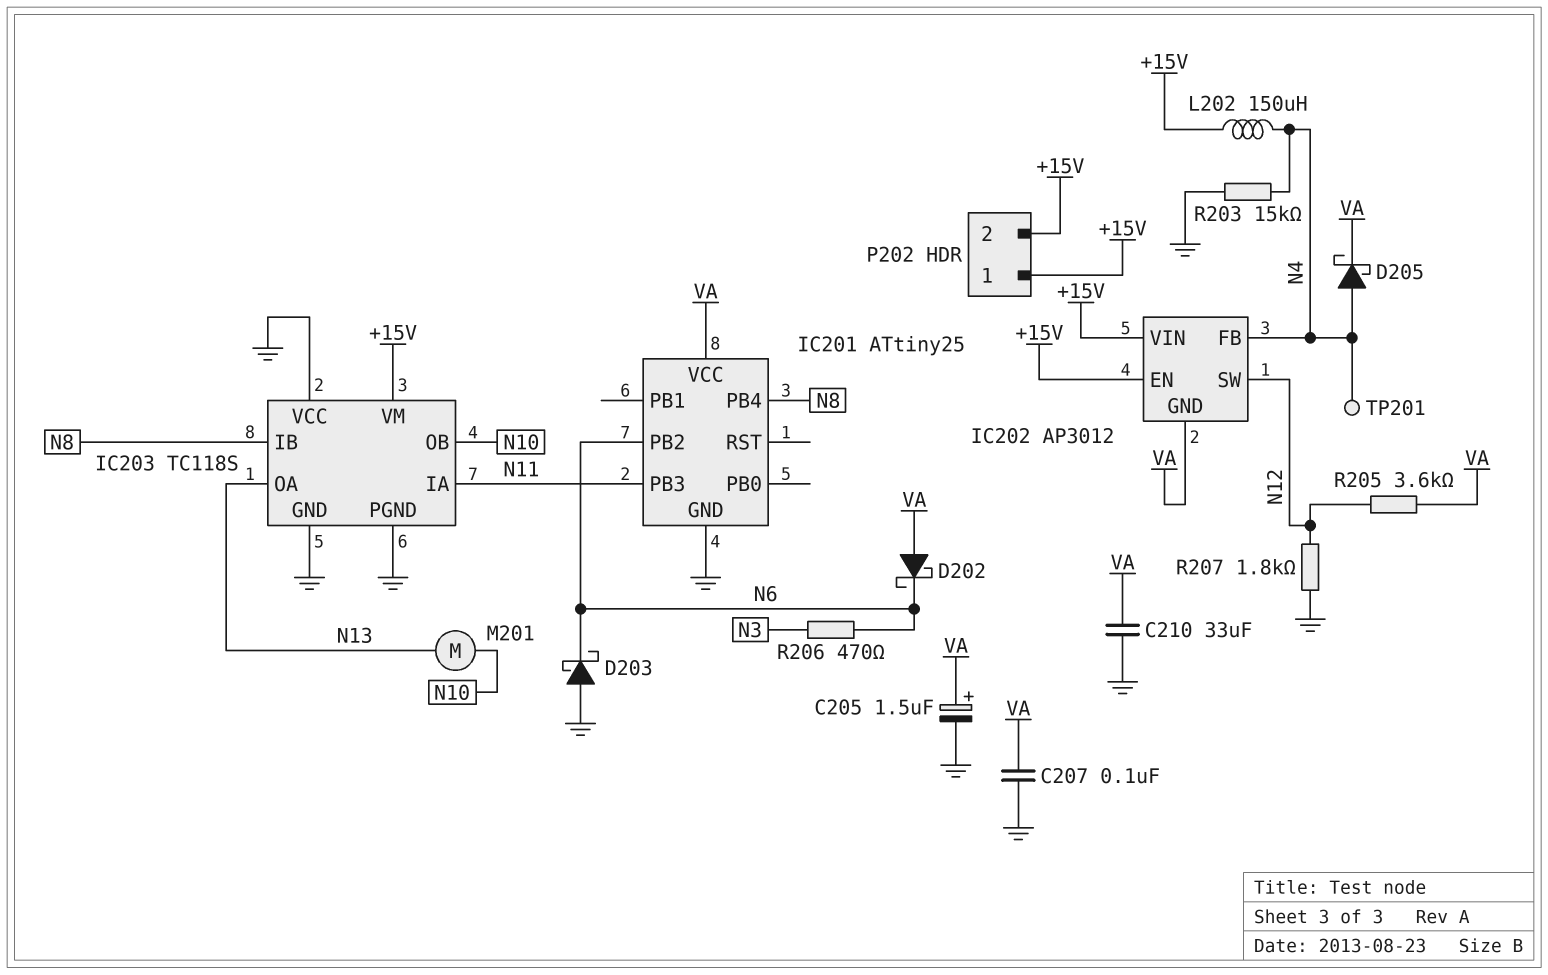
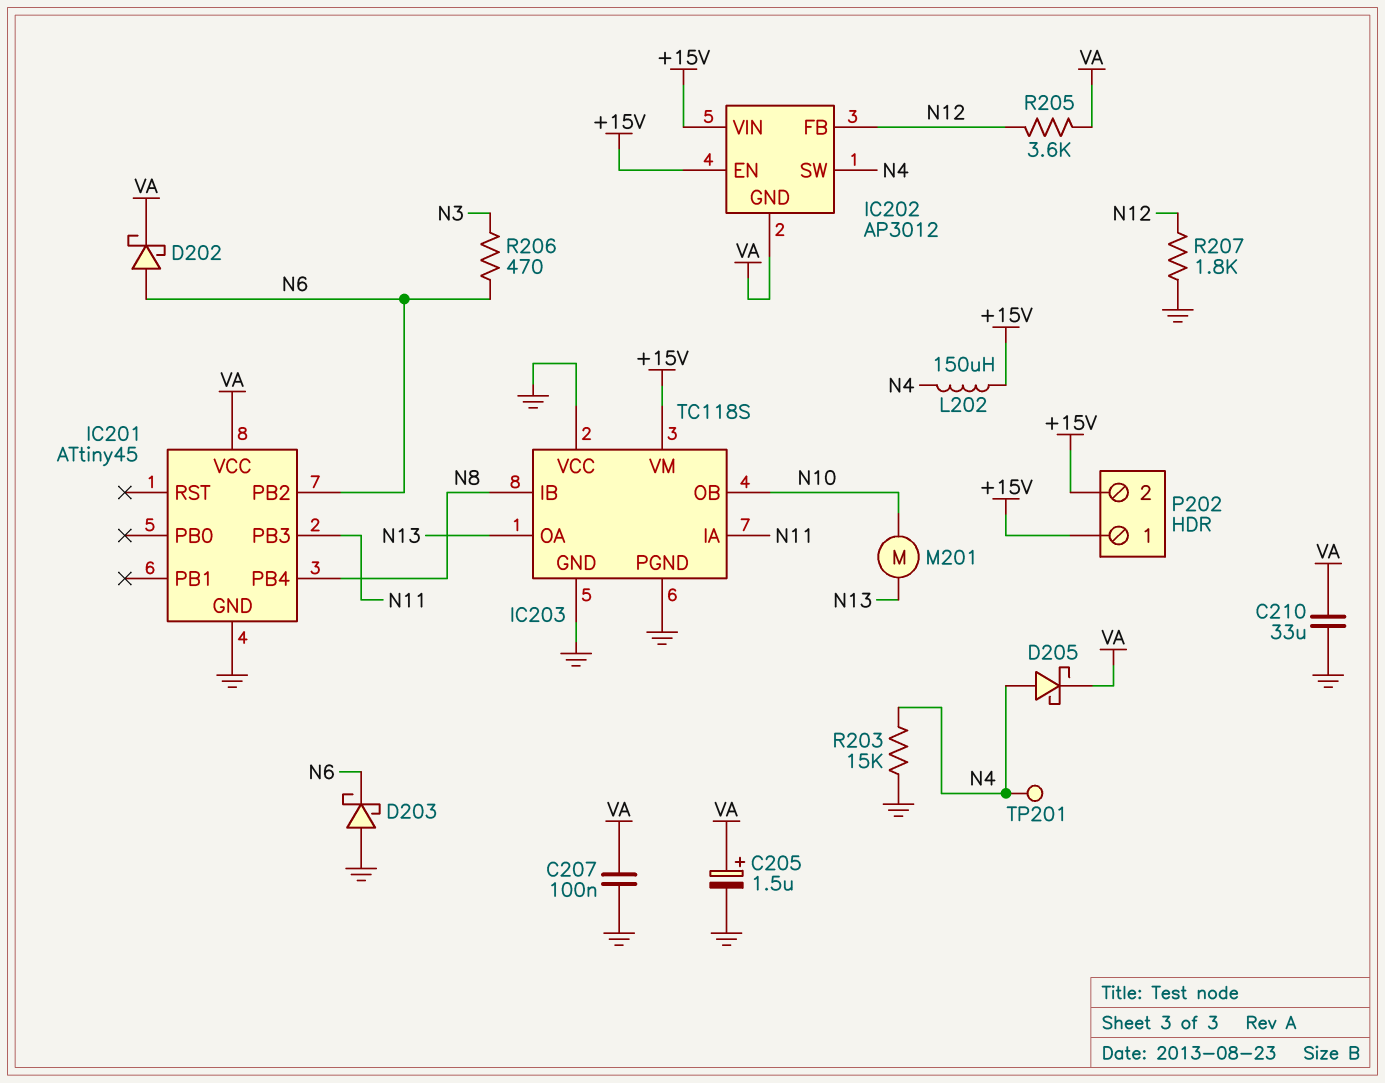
D202: schottky (A VA, K N6) -> schottky (A N6, K VA)
IC201: ATtiny25 -> ATtiny45
IC202 pin FB: N4 -> N12
IC202 pin SW: N12 -> N4

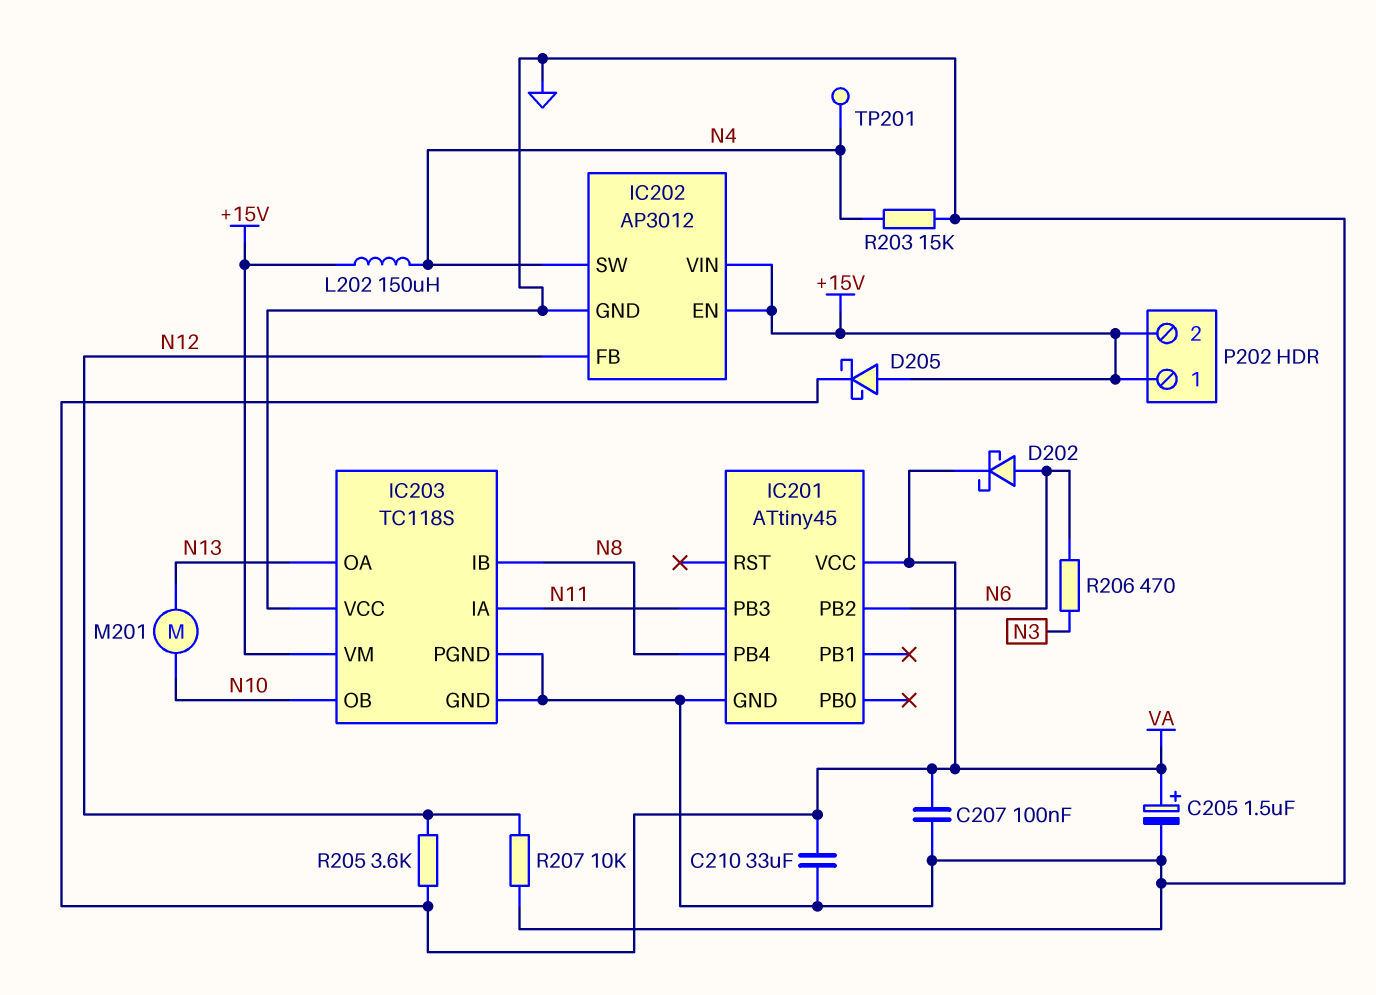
D203: schottky (A GND, K N6) -> none
D205: schottky (A N4, K VA) -> schottky (A +15V, K VA)
IC202 pin GND: VA -> GND
R207: 1.8k (GND, N12) -> 10k (GND, N12)

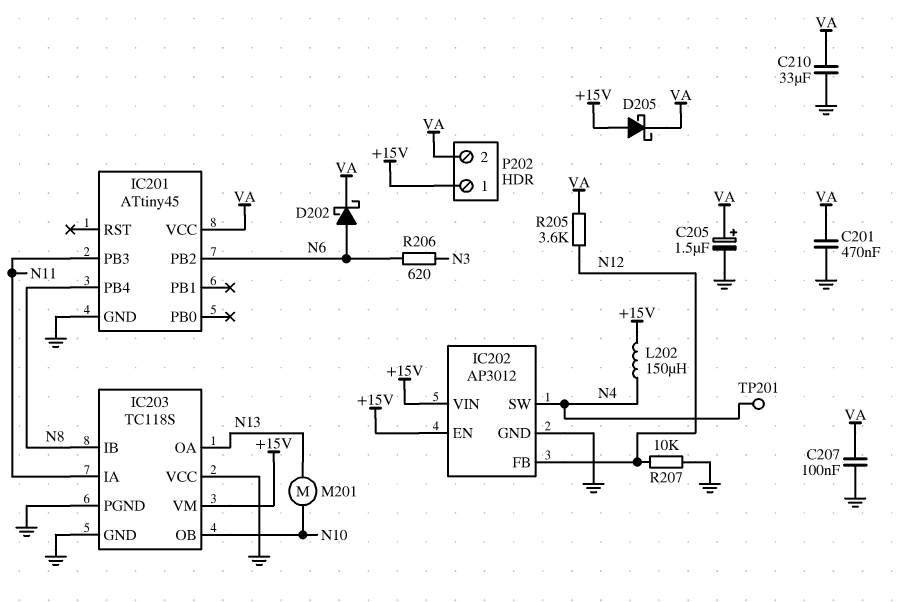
C201: none -> 470nF (GND, VA)
P202 pin 2: +15V -> VA
R203: 15k (GND, N4) -> none
R206: 470 (N3, N6) -> 620 (N3, N6)

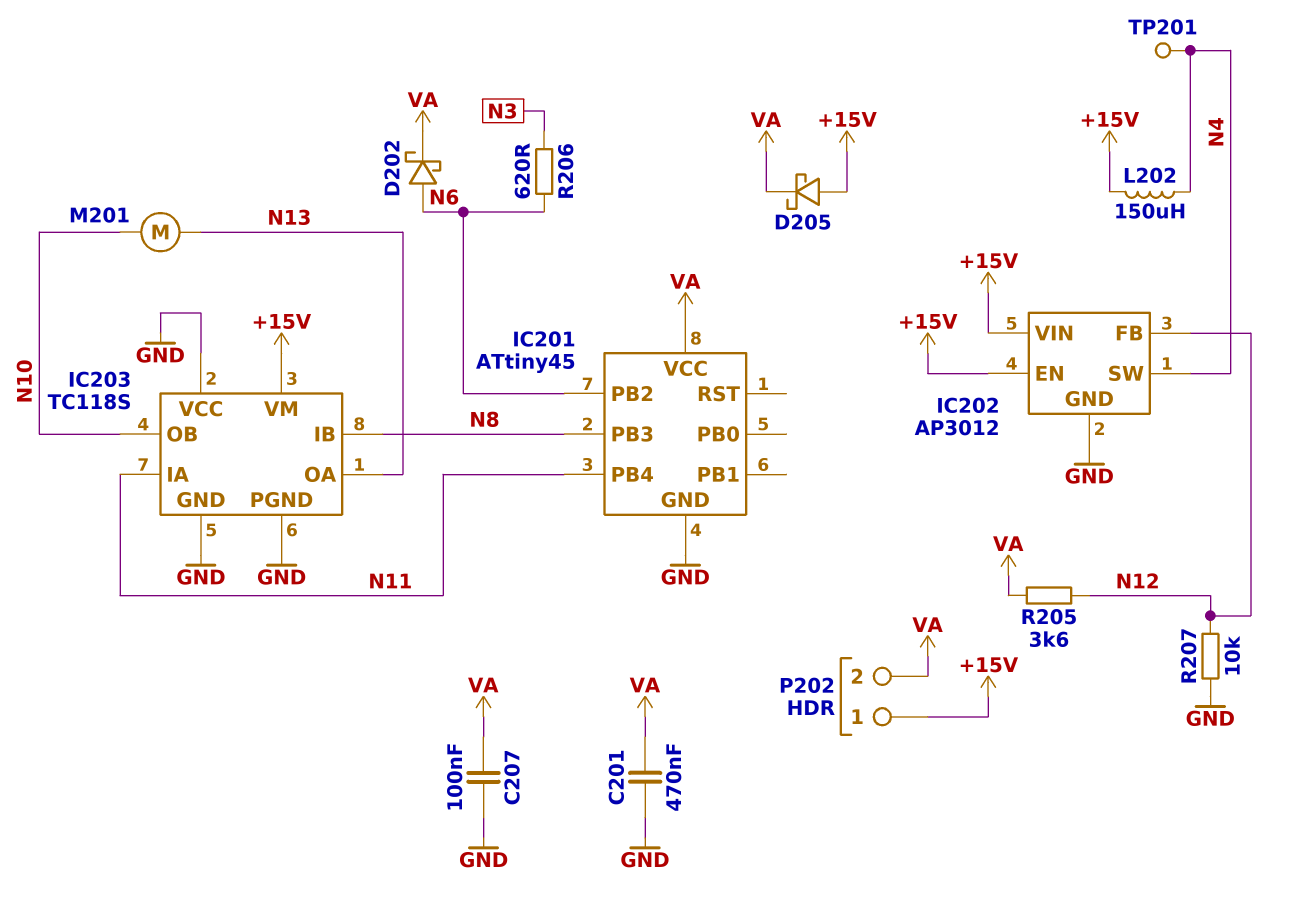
C205: 1.5uF (plus VA, minus GND) -> none
C210: 33uF (GND, VA) -> none
IC201 pin PB3: N11 -> N8
IC201 pin PB4: N8 -> N11

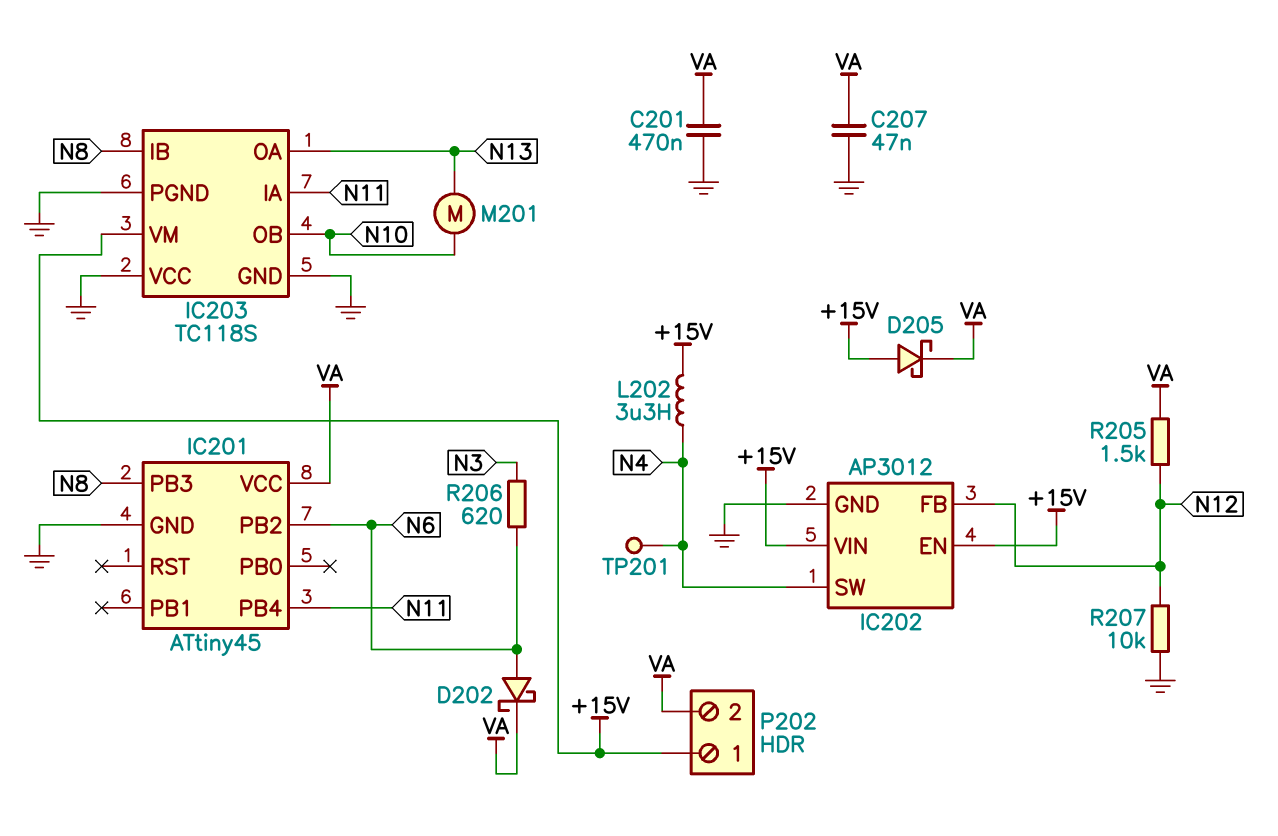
C207: 100nF (GND, VA) -> 47nF (GND, VA)
L202: 150uH (+15V, N4) -> 3.3uH (+15V, N4)
R205: 3.6k (N12, VA) -> 1.5k (N12, VA)

